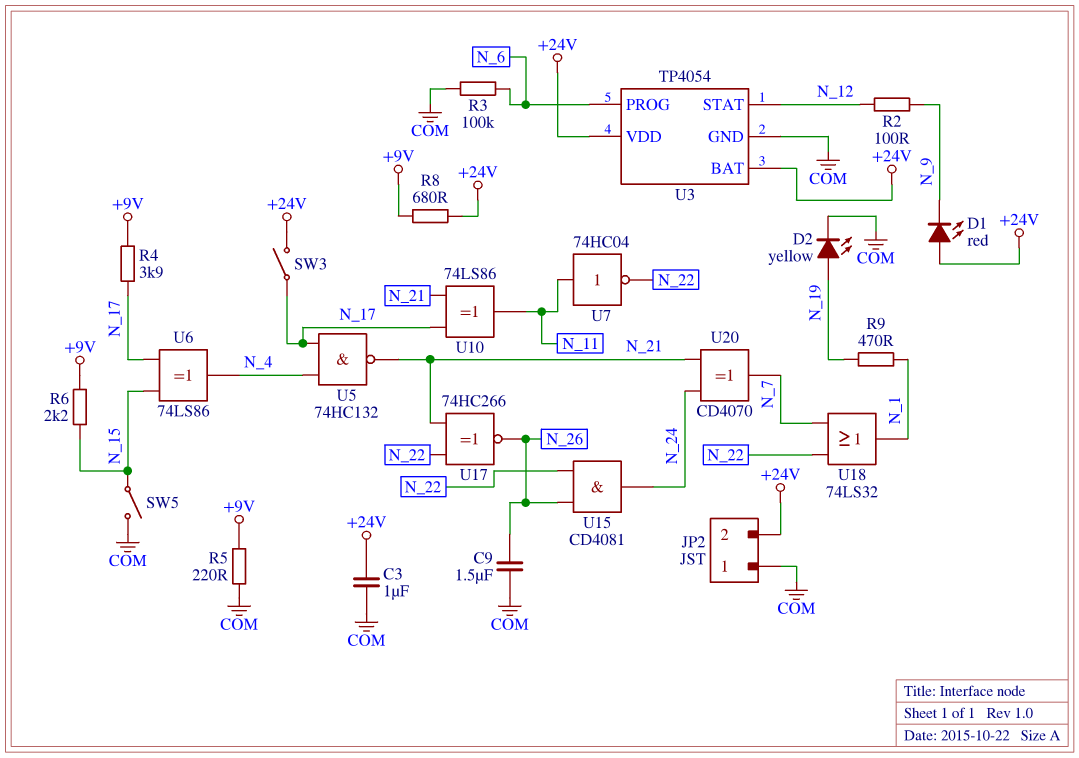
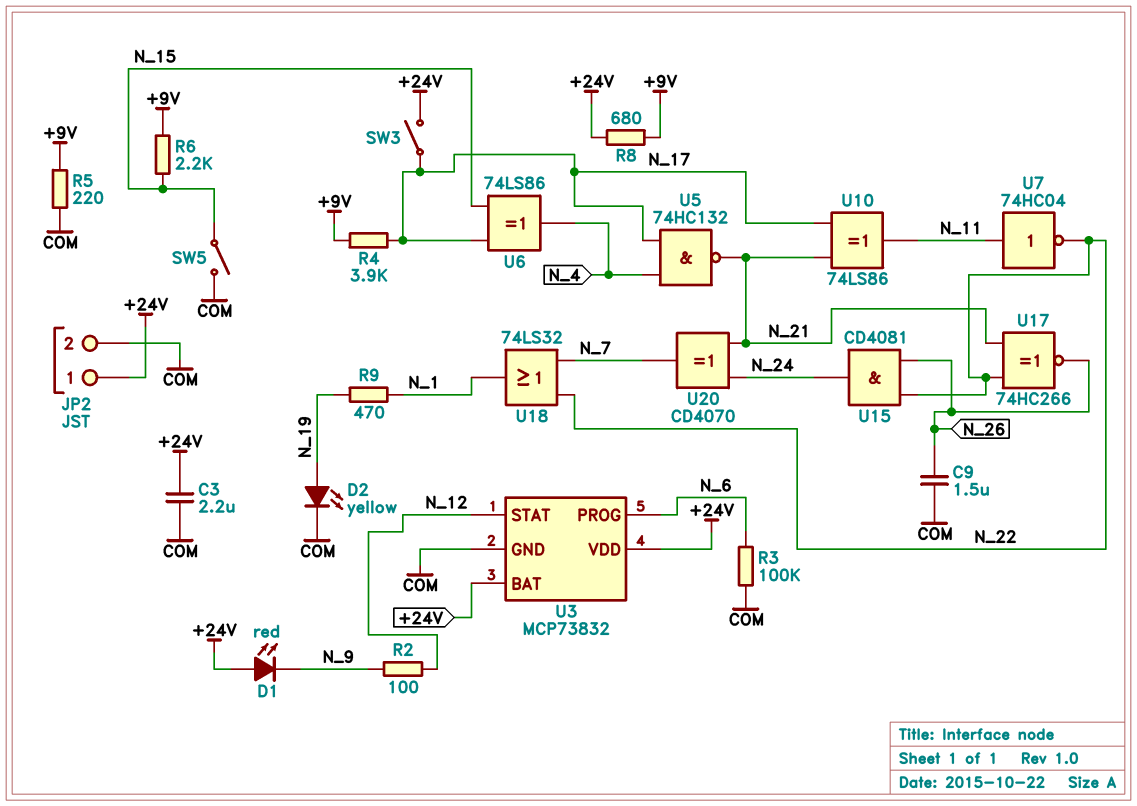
C3: 1uF (+24V, COM) -> 2.2uF (+24V, COM)
JP2 pin 1: COM -> +24V
JP2 pin 2: +24V -> COM
U3: TP4054 -> MCP73832

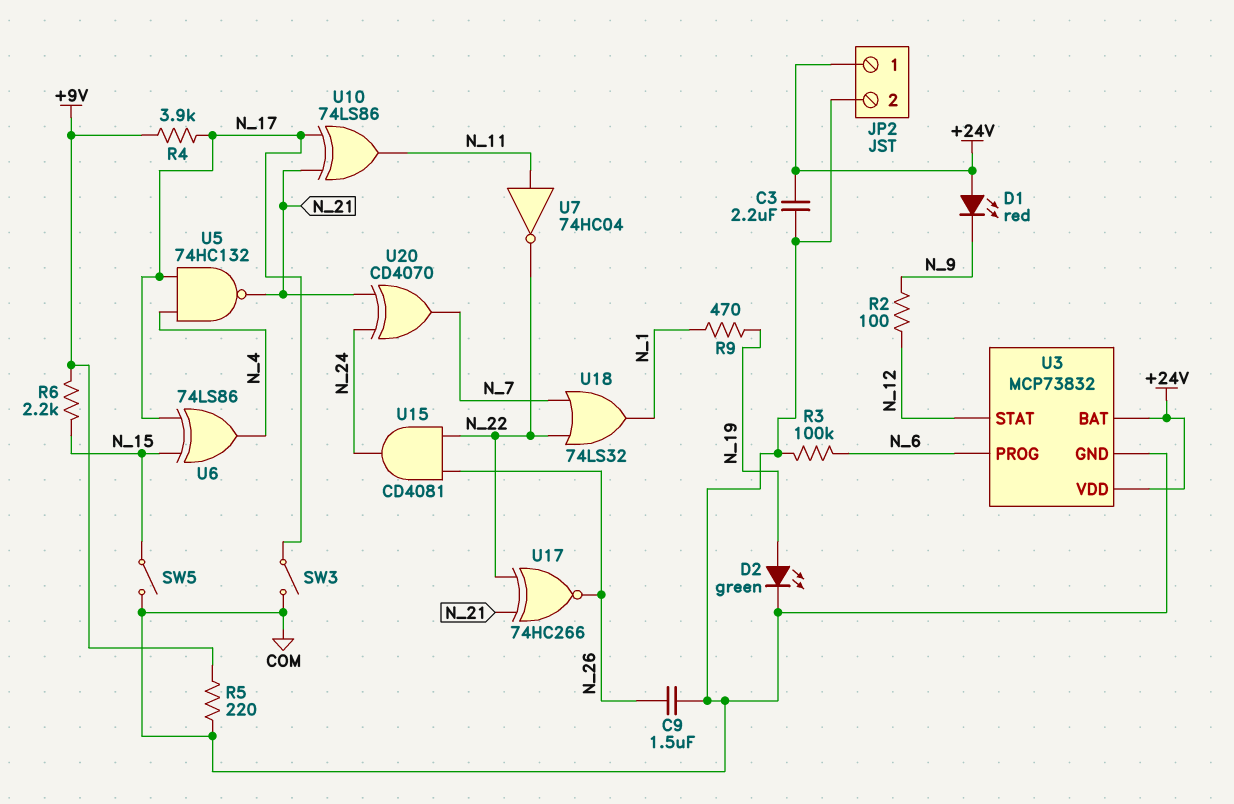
D2: LED yellow (A N_19, K COM) -> LED green (A N_19, K COM)
R8: 680 (+9V, +24V) -> none
SW3: switch (+24V, N_17) -> switch (COM, N_17)

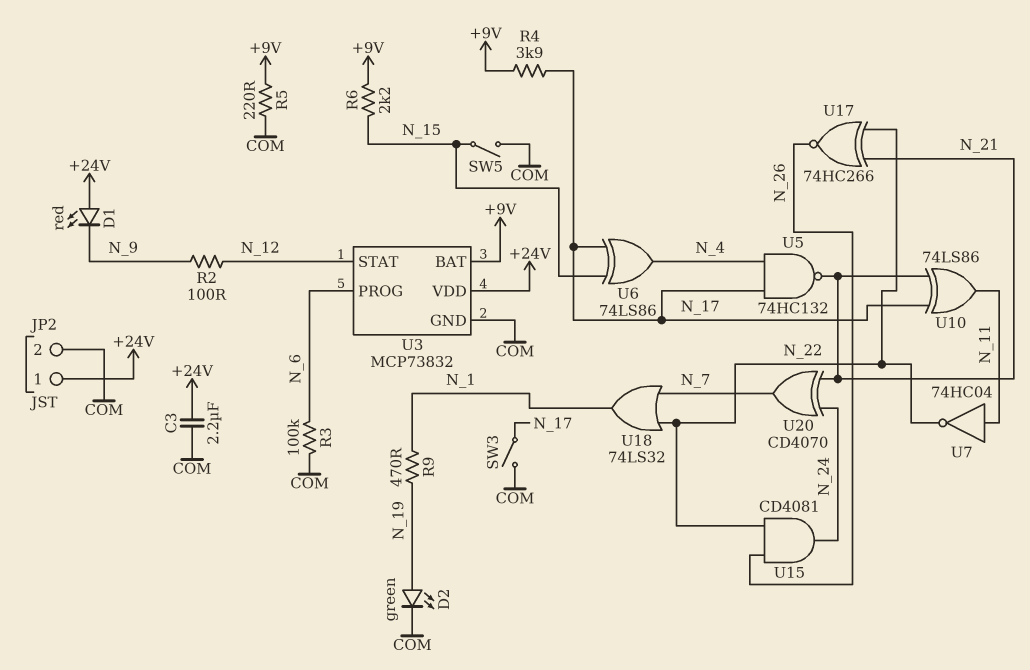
C9: 1.5uF (COM, N_26) -> none
U3 pin BAT: +24V -> +9V

